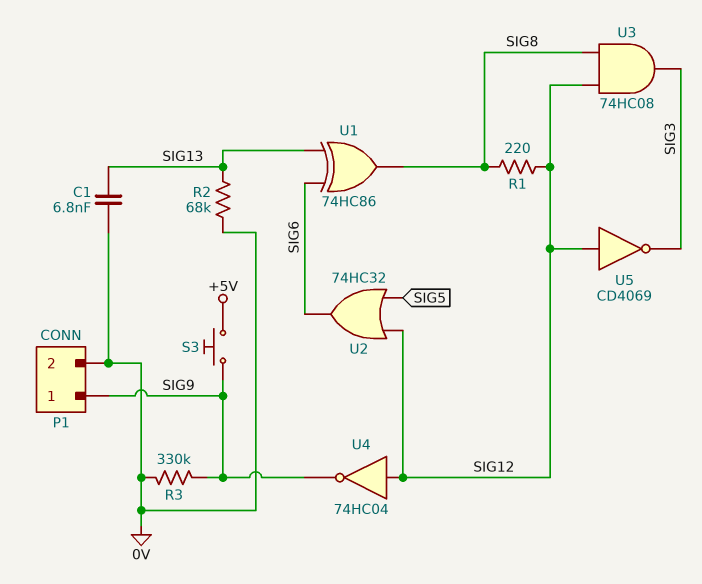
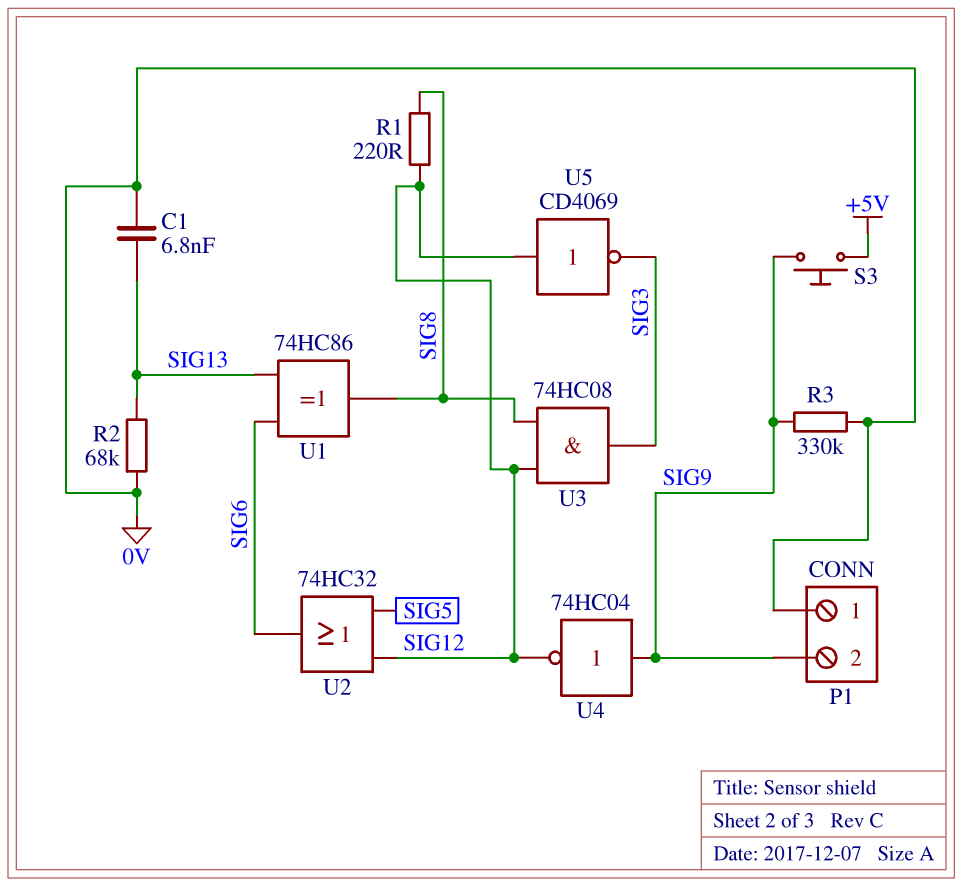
P1 pin 1: SIG9 -> 0V
P1 pin 2: 0V -> SIG9
U4: NOT 74HC04 (in SIG12, out SIG9) -> NOT 74HC04 (in SIG9, out SIG12)

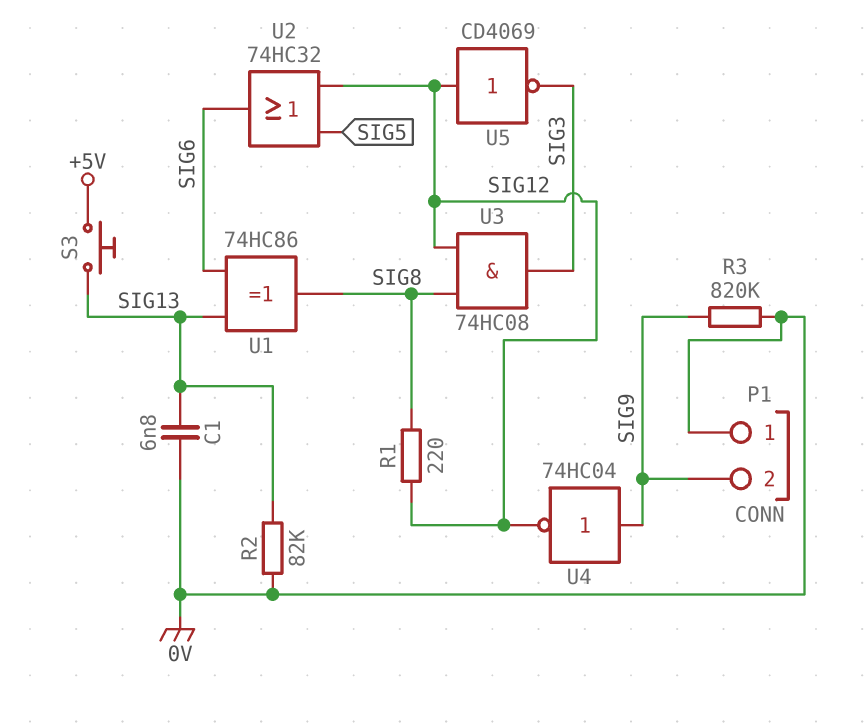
R2: 68k (0V, SIG13) -> 82k (0V, SIG13)
R3: 330k (0V, SIG9) -> 820k (0V, SIG9)
S3: button (+5V, SIG9) -> button (+5V, SIG13)

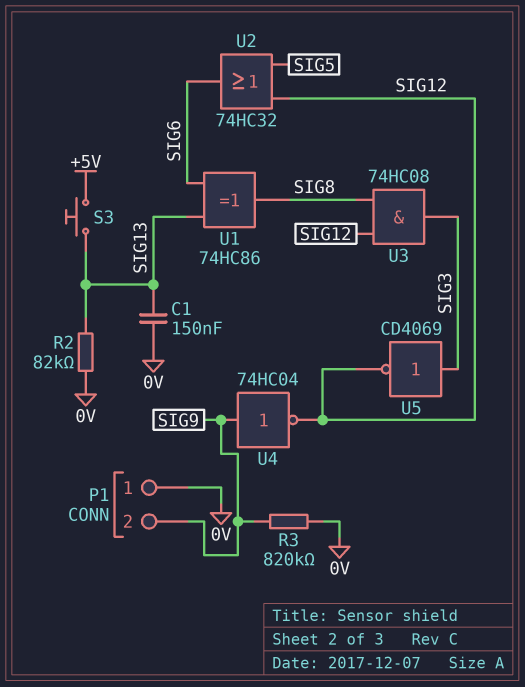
C1: 6.8nF (0V, SIG13) -> 150nF (0V, SIG13)
R1: 220 (SIG8, SIG12) -> none
U5: NOT CD4069 (in SIG12, out SIG3) -> NOT CD4069 (in SIG3, out SIG12)

